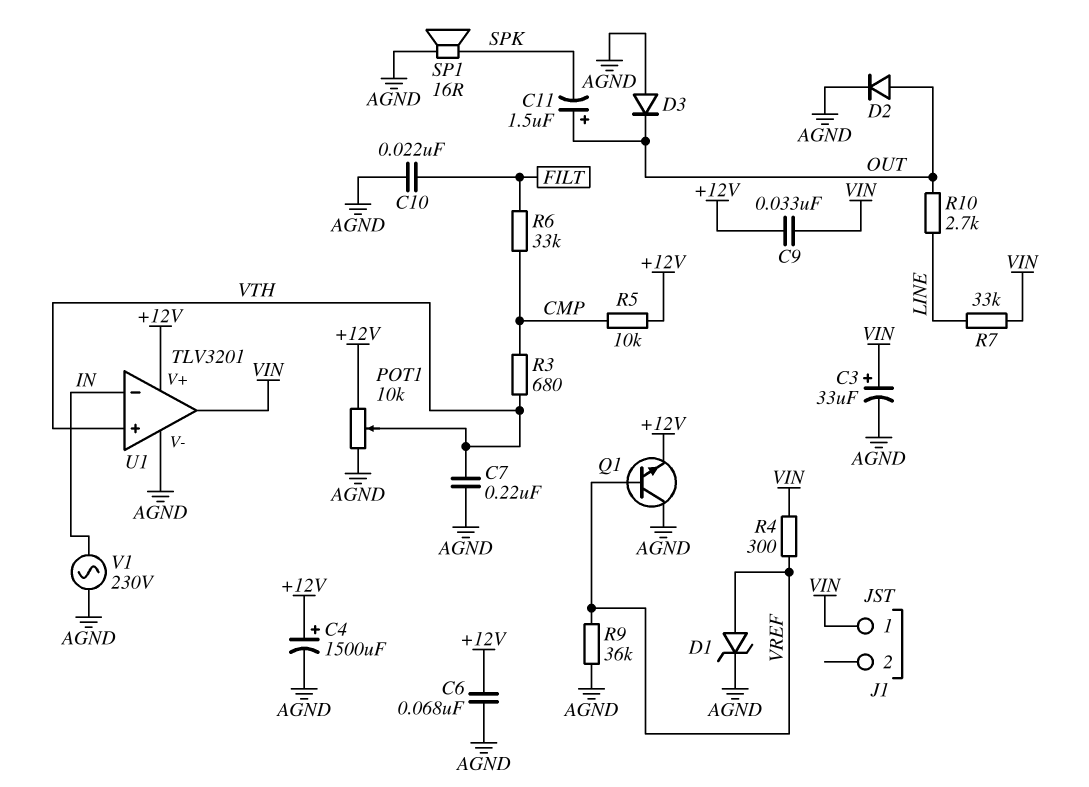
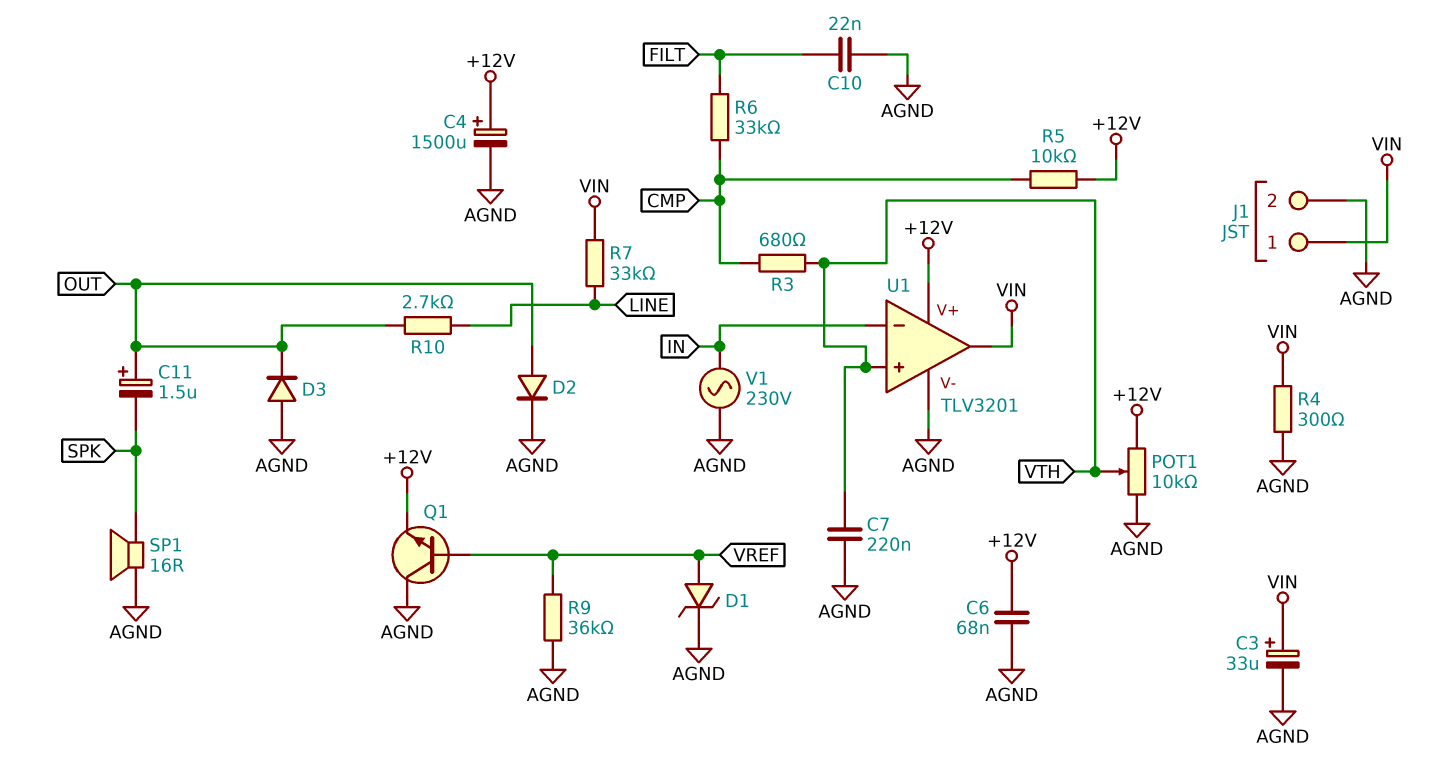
C9: 33nF (+12V, VIN) -> none
J1 pin 2: none -> AGND
R4: 300 (VIN, VREF) -> 300 (AGND, VIN)

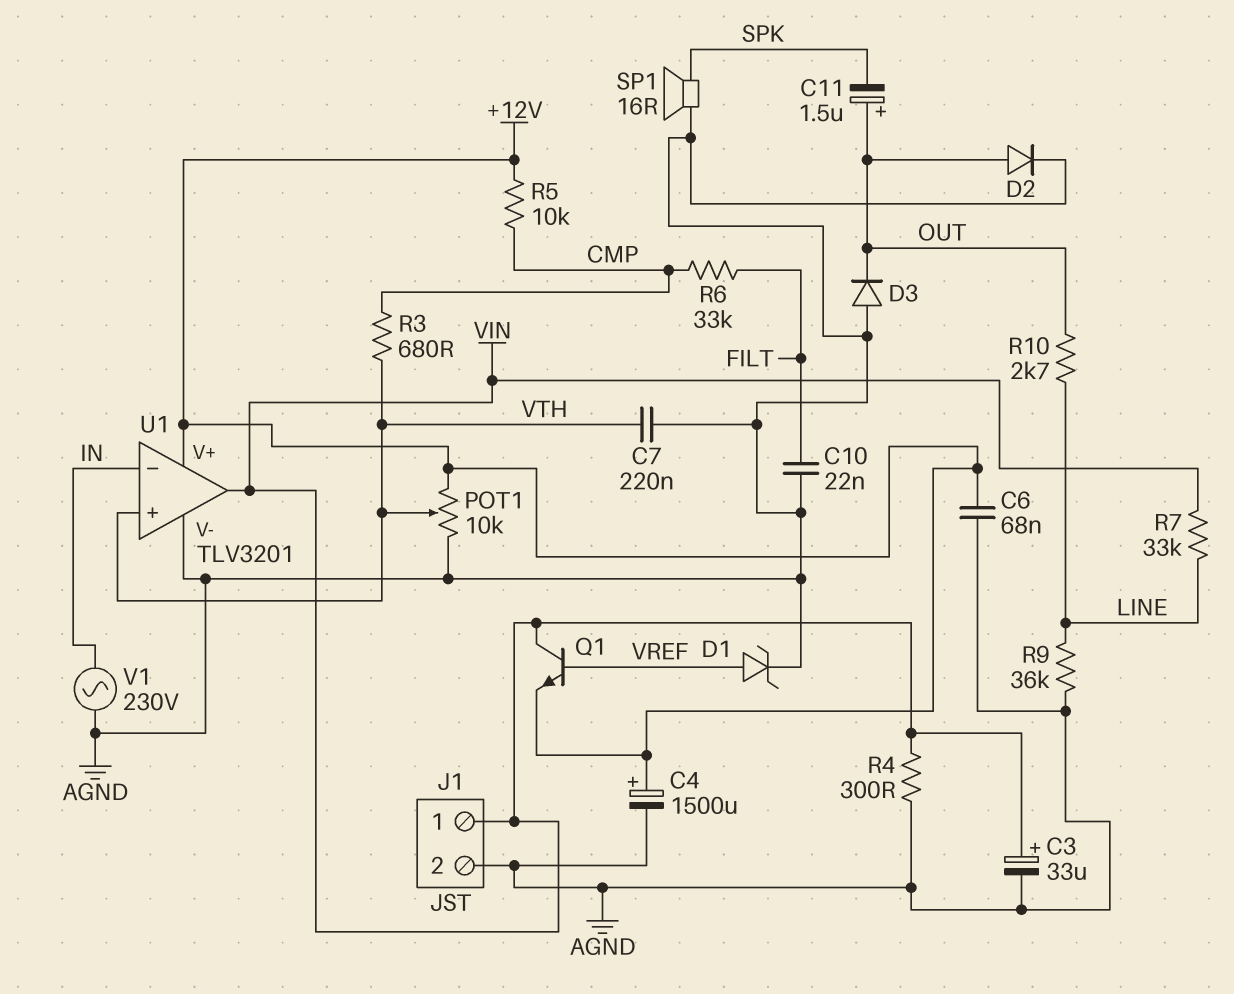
Q1: NPN (B VREF, C AGND, E +12V) -> NPN (B VREF, C VIN, E +12V)
R9: 36k (AGND, VREF) -> 36k (AGND, LINE)

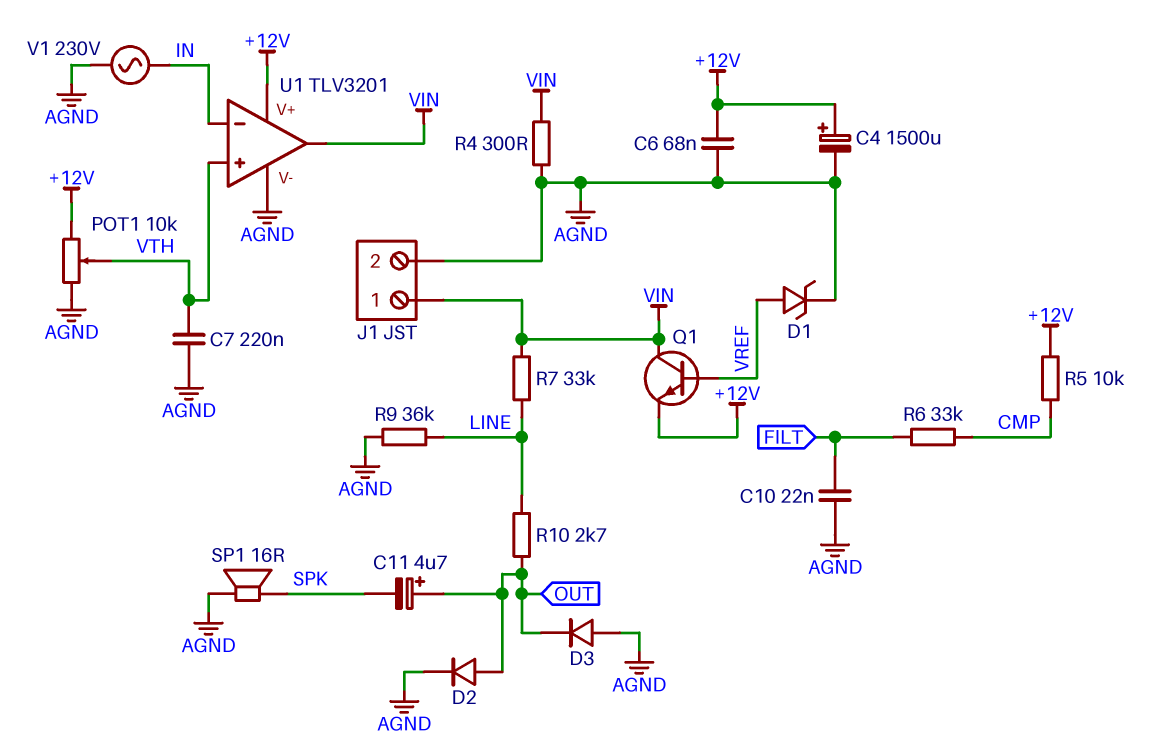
C3: 33uF (plus VIN, minus AGND) -> none
C11: 1.5uF (plus OUT, minus SPK) -> 4.7uF (plus OUT, minus SPK)
R3: 680 (CMP, VTH) -> none

